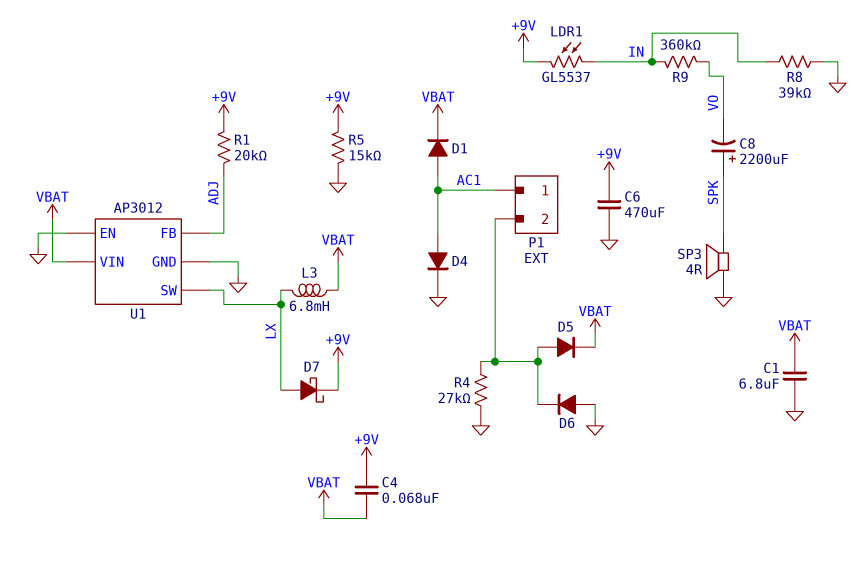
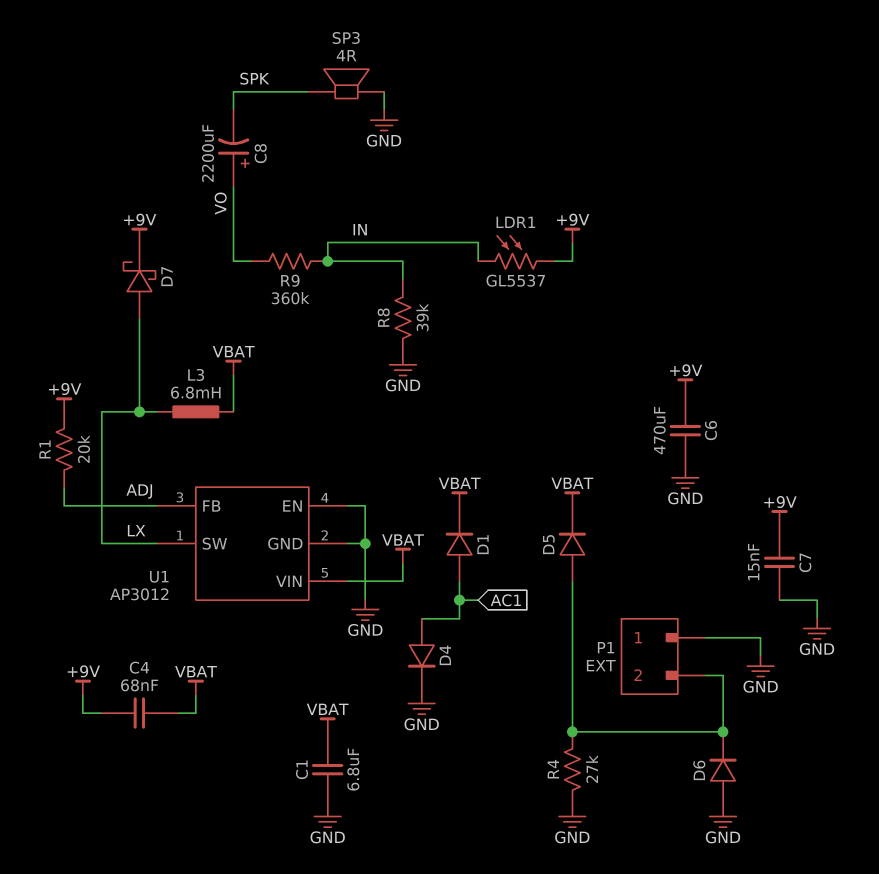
C7: none -> 15nF (+9V, GND)
C8: 2200uF (plus SPK, minus VO) -> 2200uF (plus VO, minus SPK)
P1 pin 1: AC1 -> GND
R5: 15k (+9V, GND) -> none

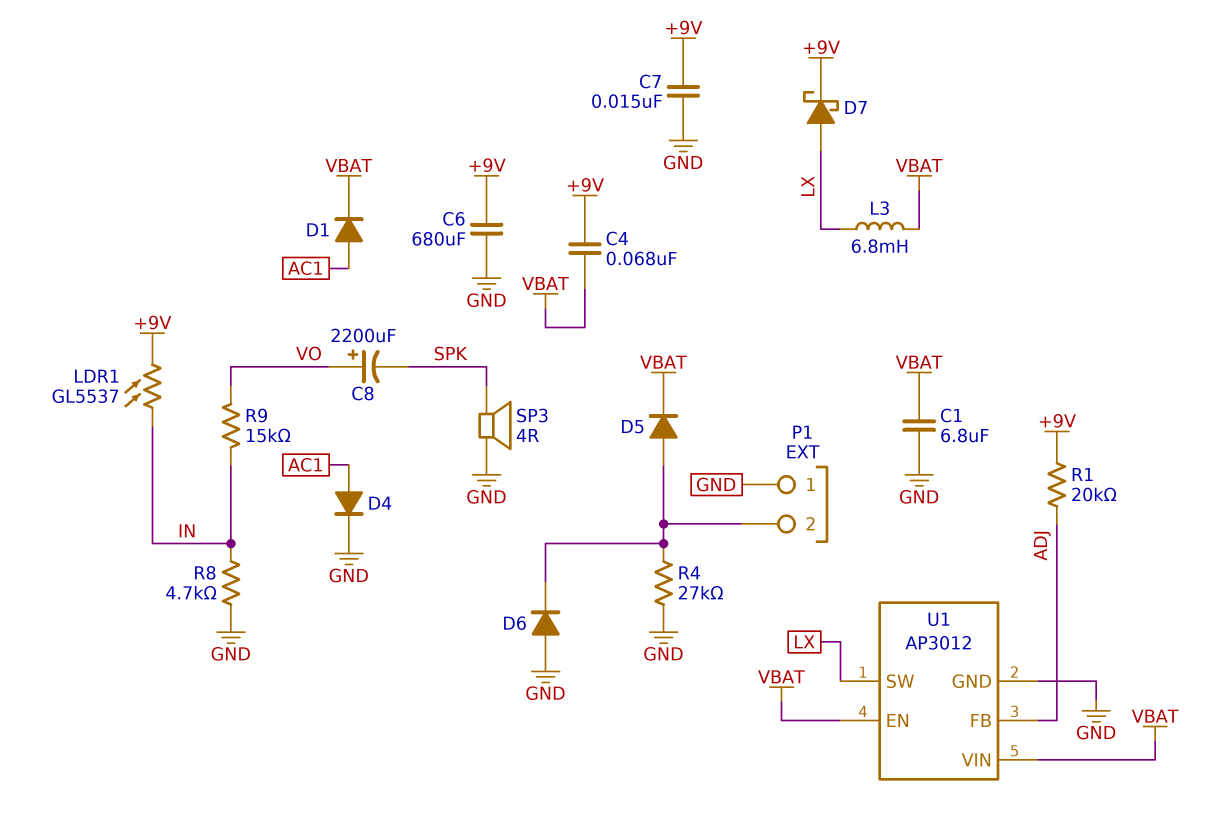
C6: 470uF (+9V, GND) -> 680uF (+9V, GND)
R8: 39k (GND, IN) -> 4.7k (GND, IN)
R9: 360k (IN, VO) -> 15k (IN, VO)
U1 pin EN: GND -> VBAT

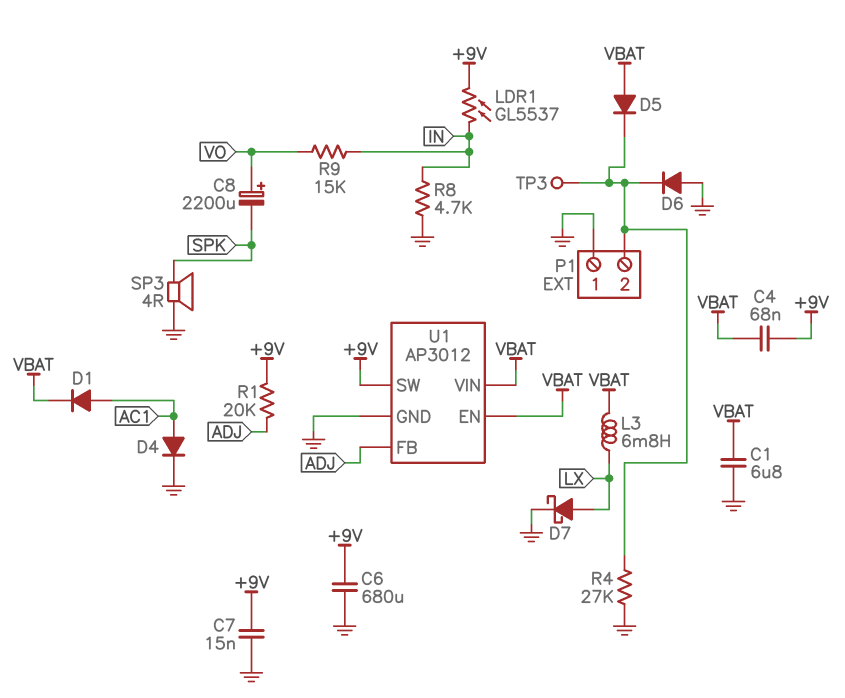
D5: diode (A P1/2, K VBAT) -> diode (A VBAT, K P1/2)
D7: schottky (A LX, K +9V) -> schottky (A LX, K GND)
TP3: none -> test point (P1/2)
U1 pin SW: LX -> +9V

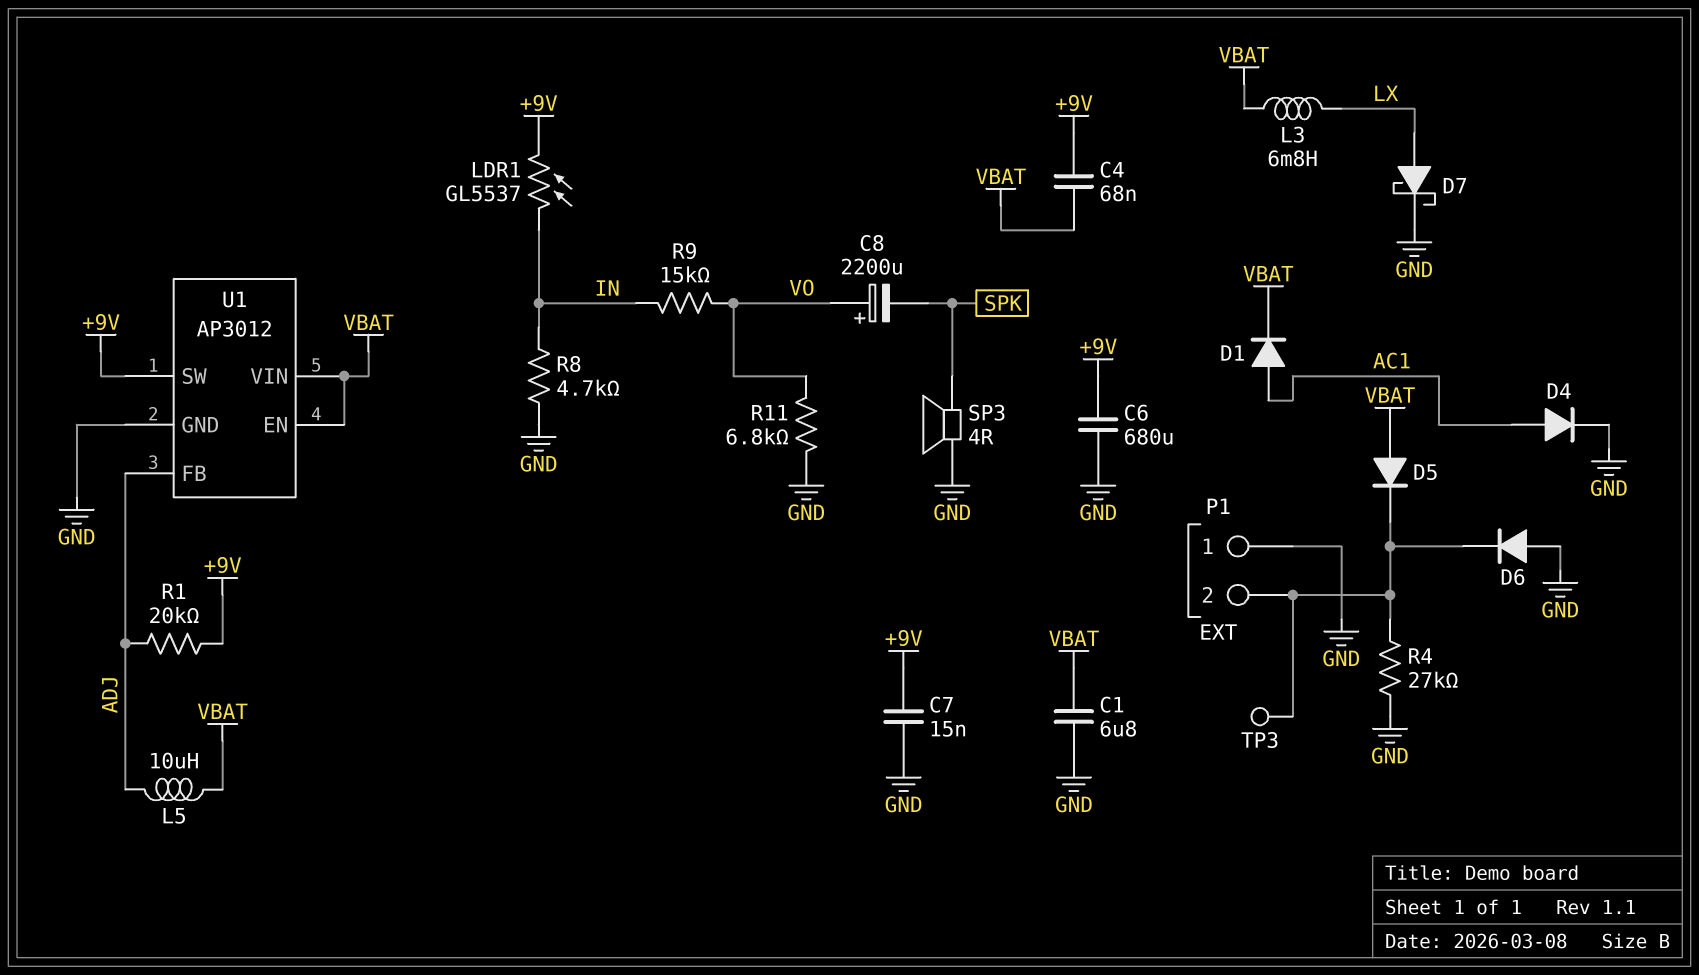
L5: none -> 10uH (ADJ, VBAT)
R11: none -> 6.8k (GND, VO)

